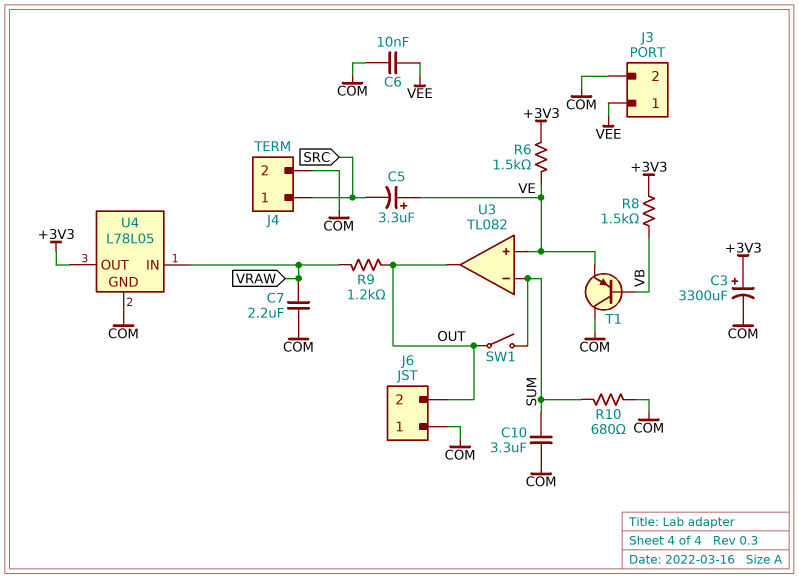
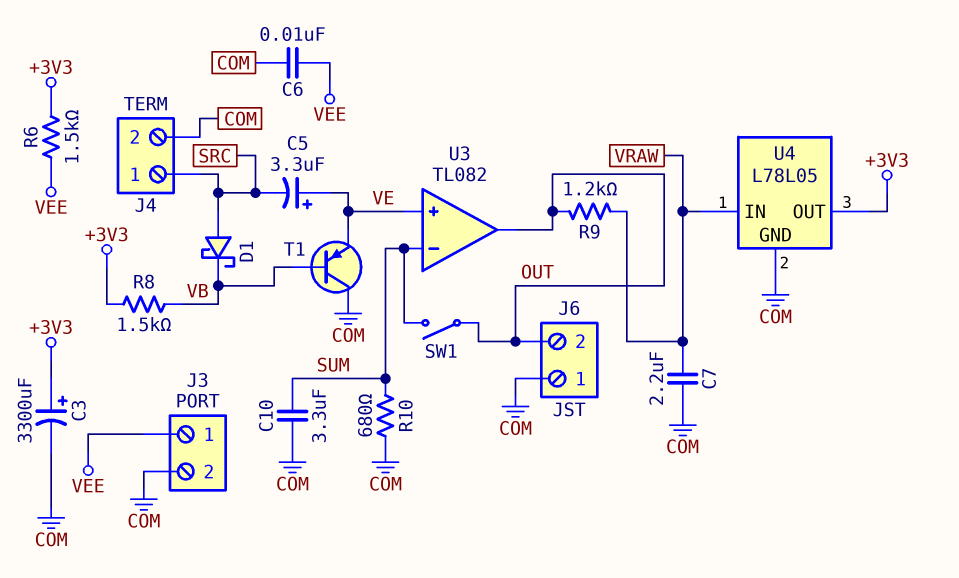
D1: none -> schottky (A SRC, K VB)
R6: 1.5k (+3V3, VE) -> 1.5k (+3V3, VEE)

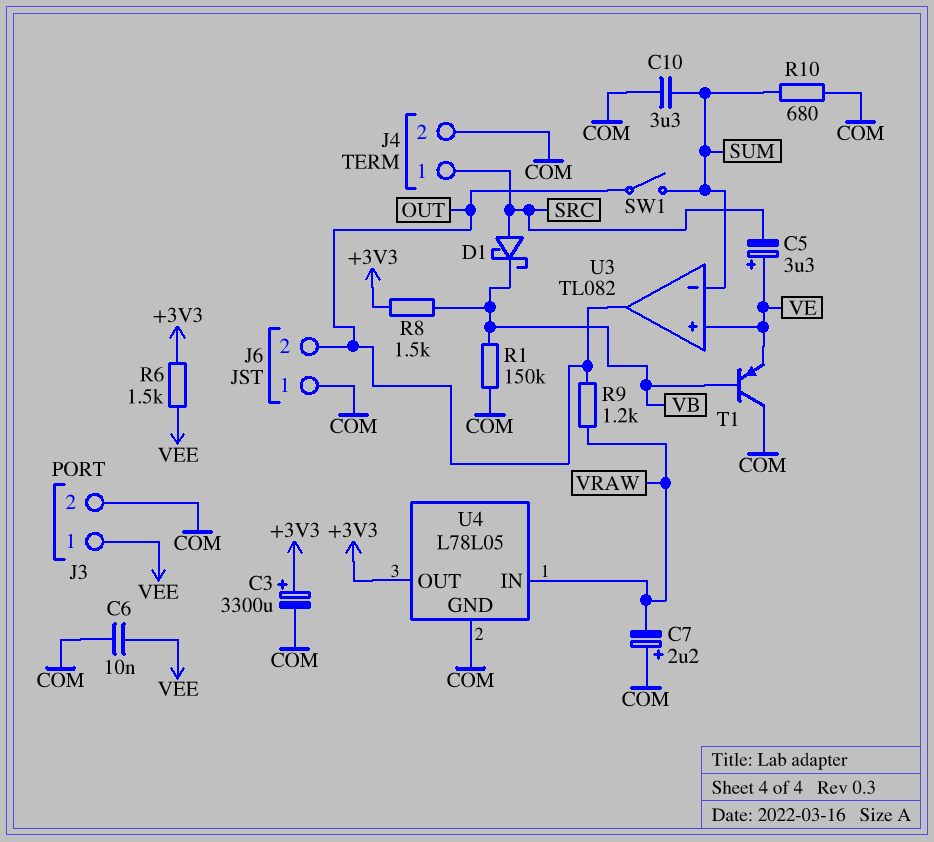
C7: 2.2uF (COM, VRAW) -> 2.2uF (plus COM, minus VRAW)
R1: none -> 150k (COM, VB)

